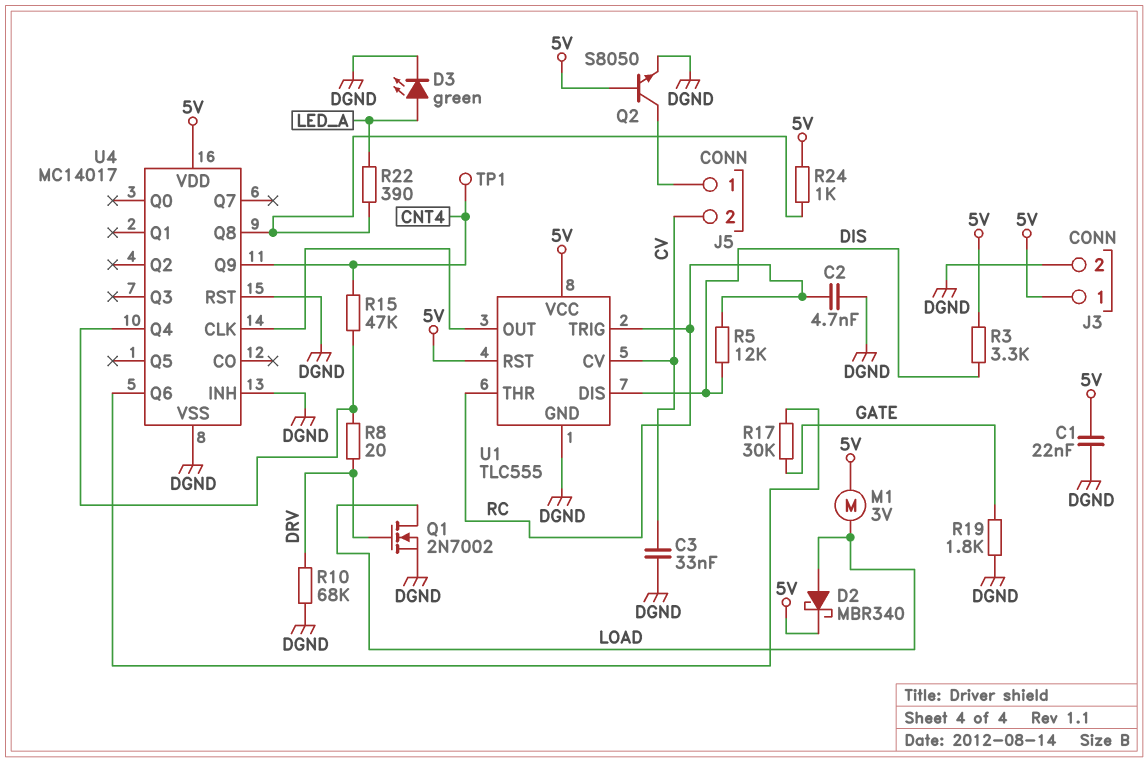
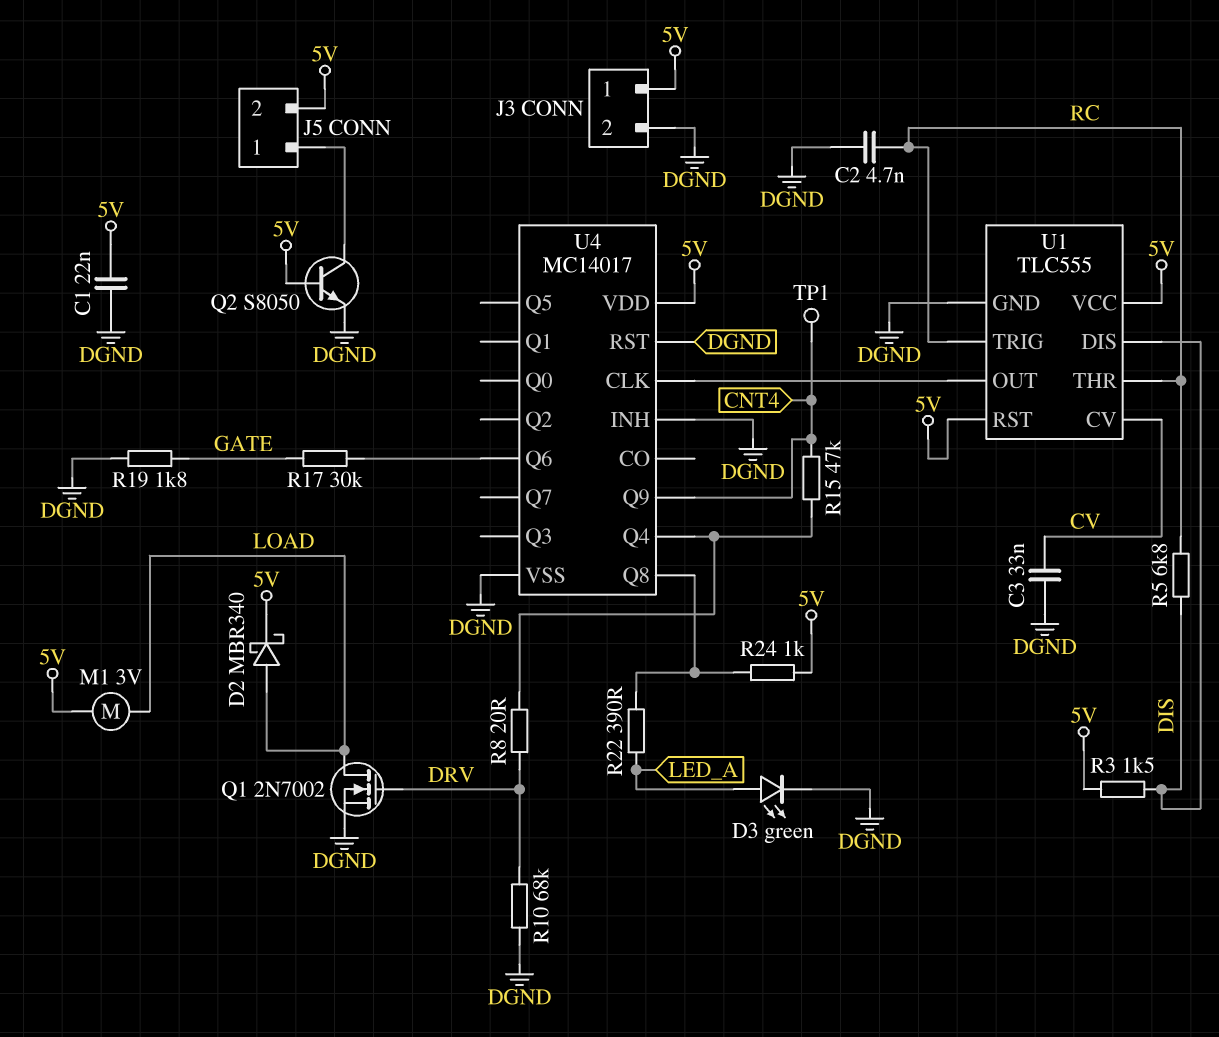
J5 pin 2: CV -> 5V
R3: 3.3k (5V, DIS) -> 1.5k (5V, DIS)
R5: 12k (DIS, RC) -> 6.8k (DIS, RC)

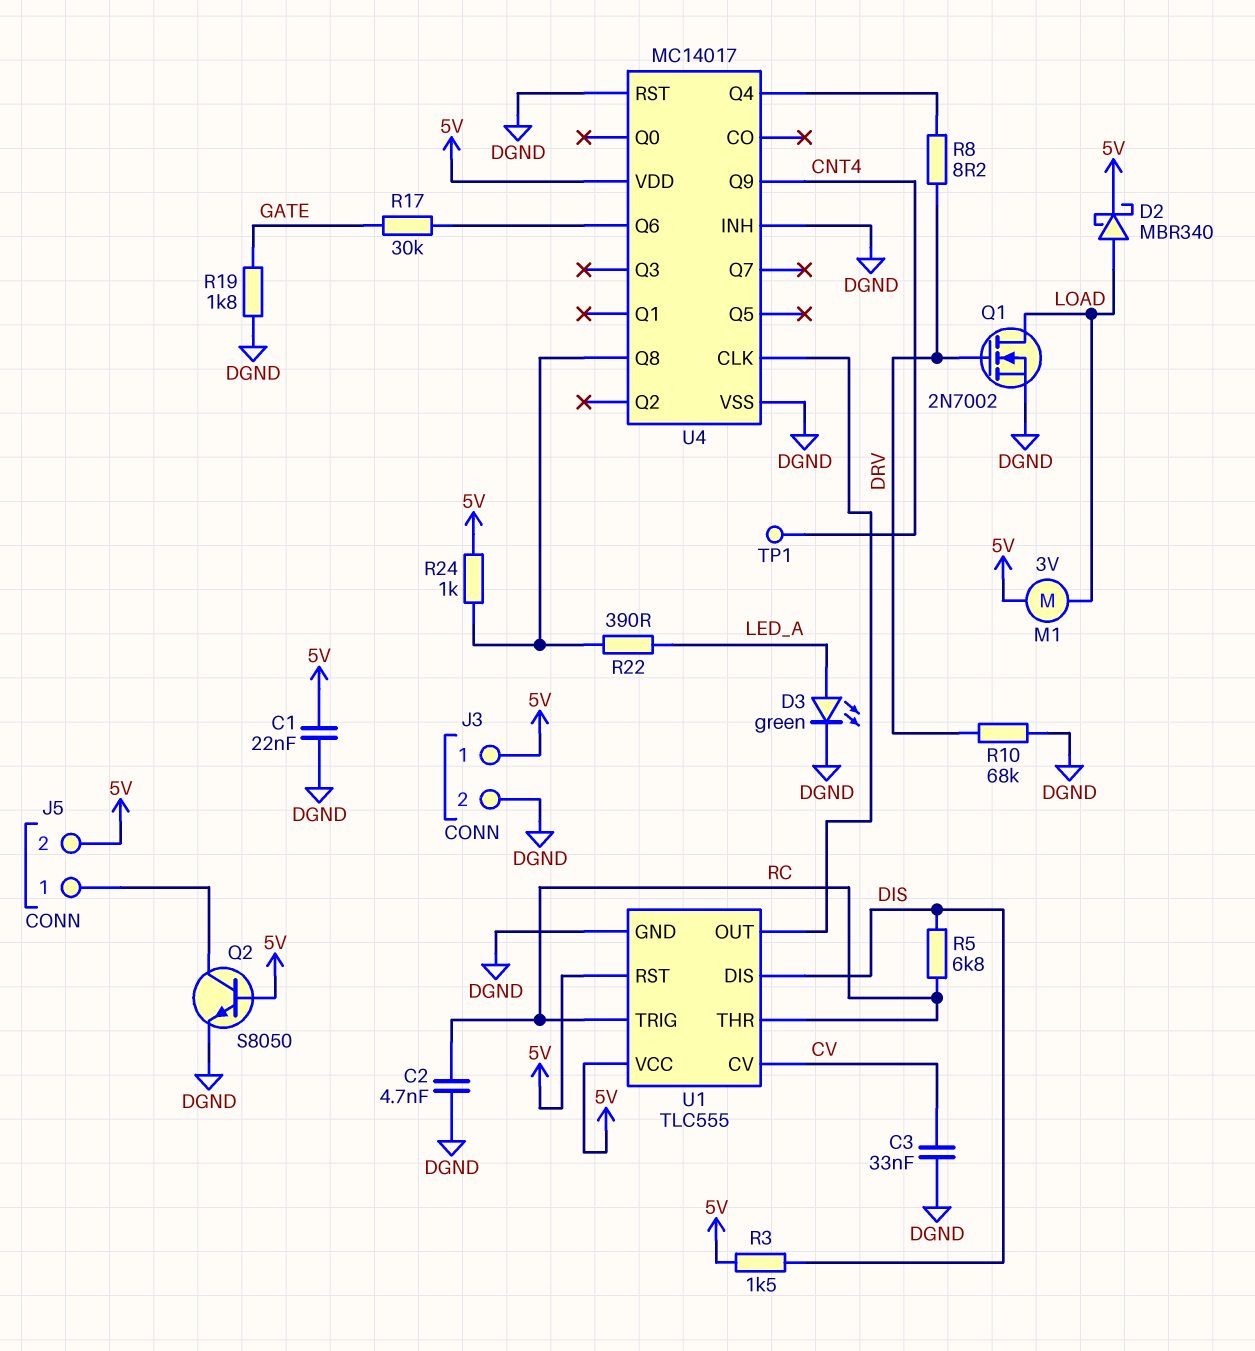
R8: 20 (DRV, U4/Q4) -> 8.2 (DRV, U4/Q4)
R15: 47k (CNT4, U4/Q4) -> none

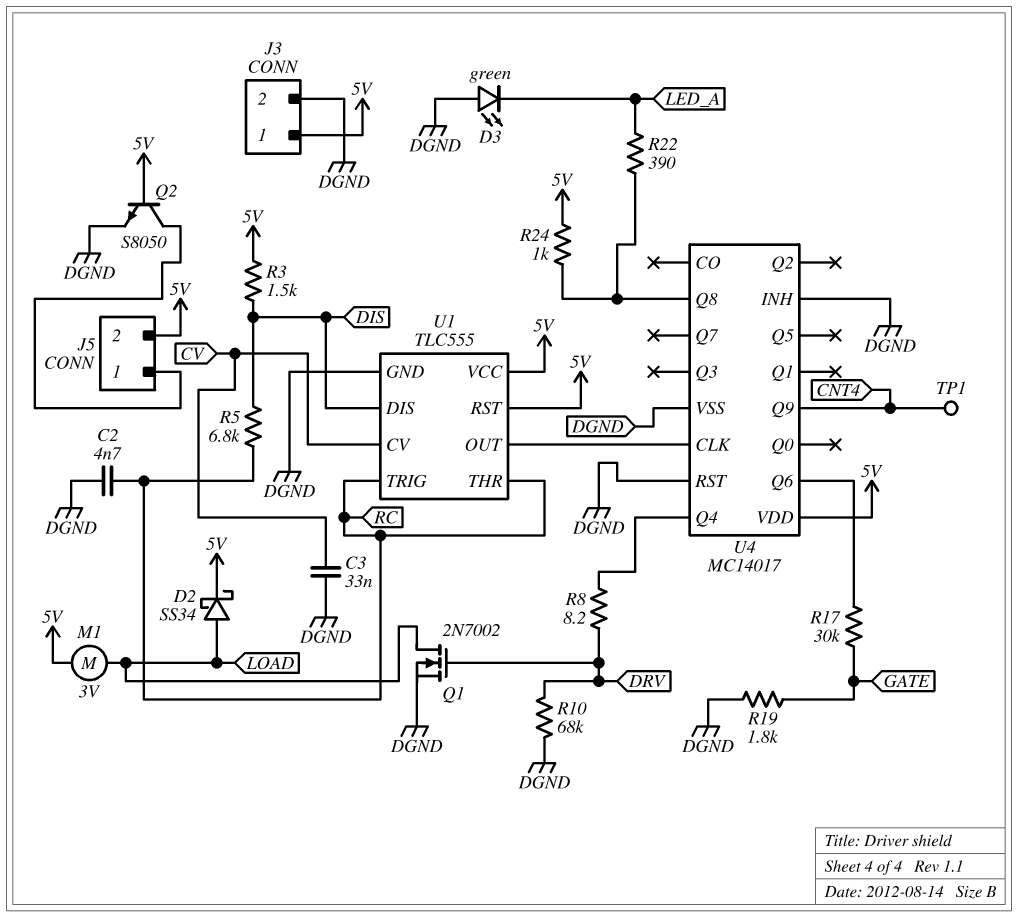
C1: 22nF (5V, DGND) -> none
D2: schottky MBR340 (A LOAD, K 5V) -> schottky SS34 (A LOAD, K 5V)
D3: LED green (A LED_A, K DGND) -> LED green (A DGND, K LED_A)

